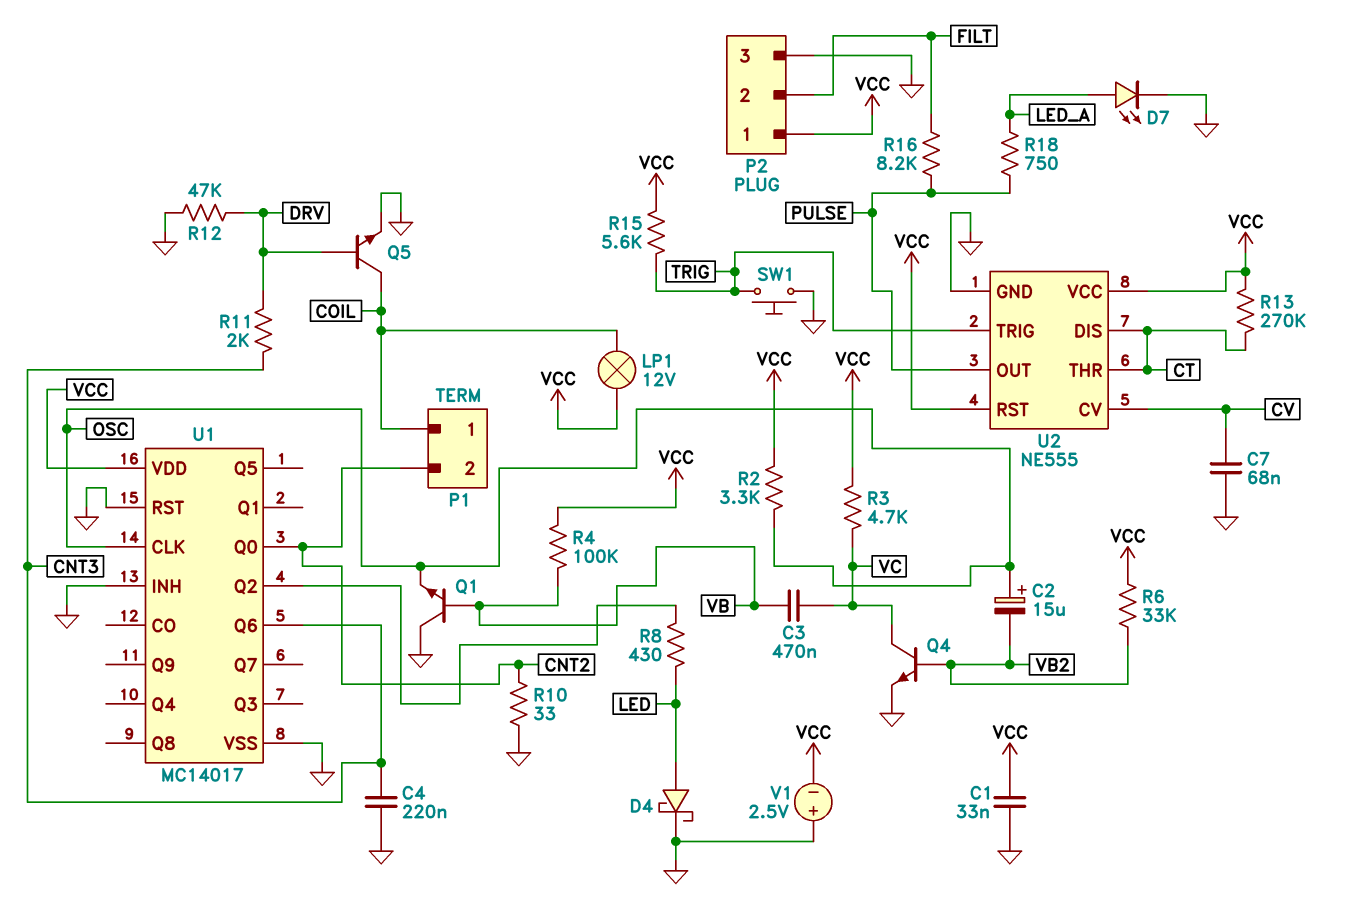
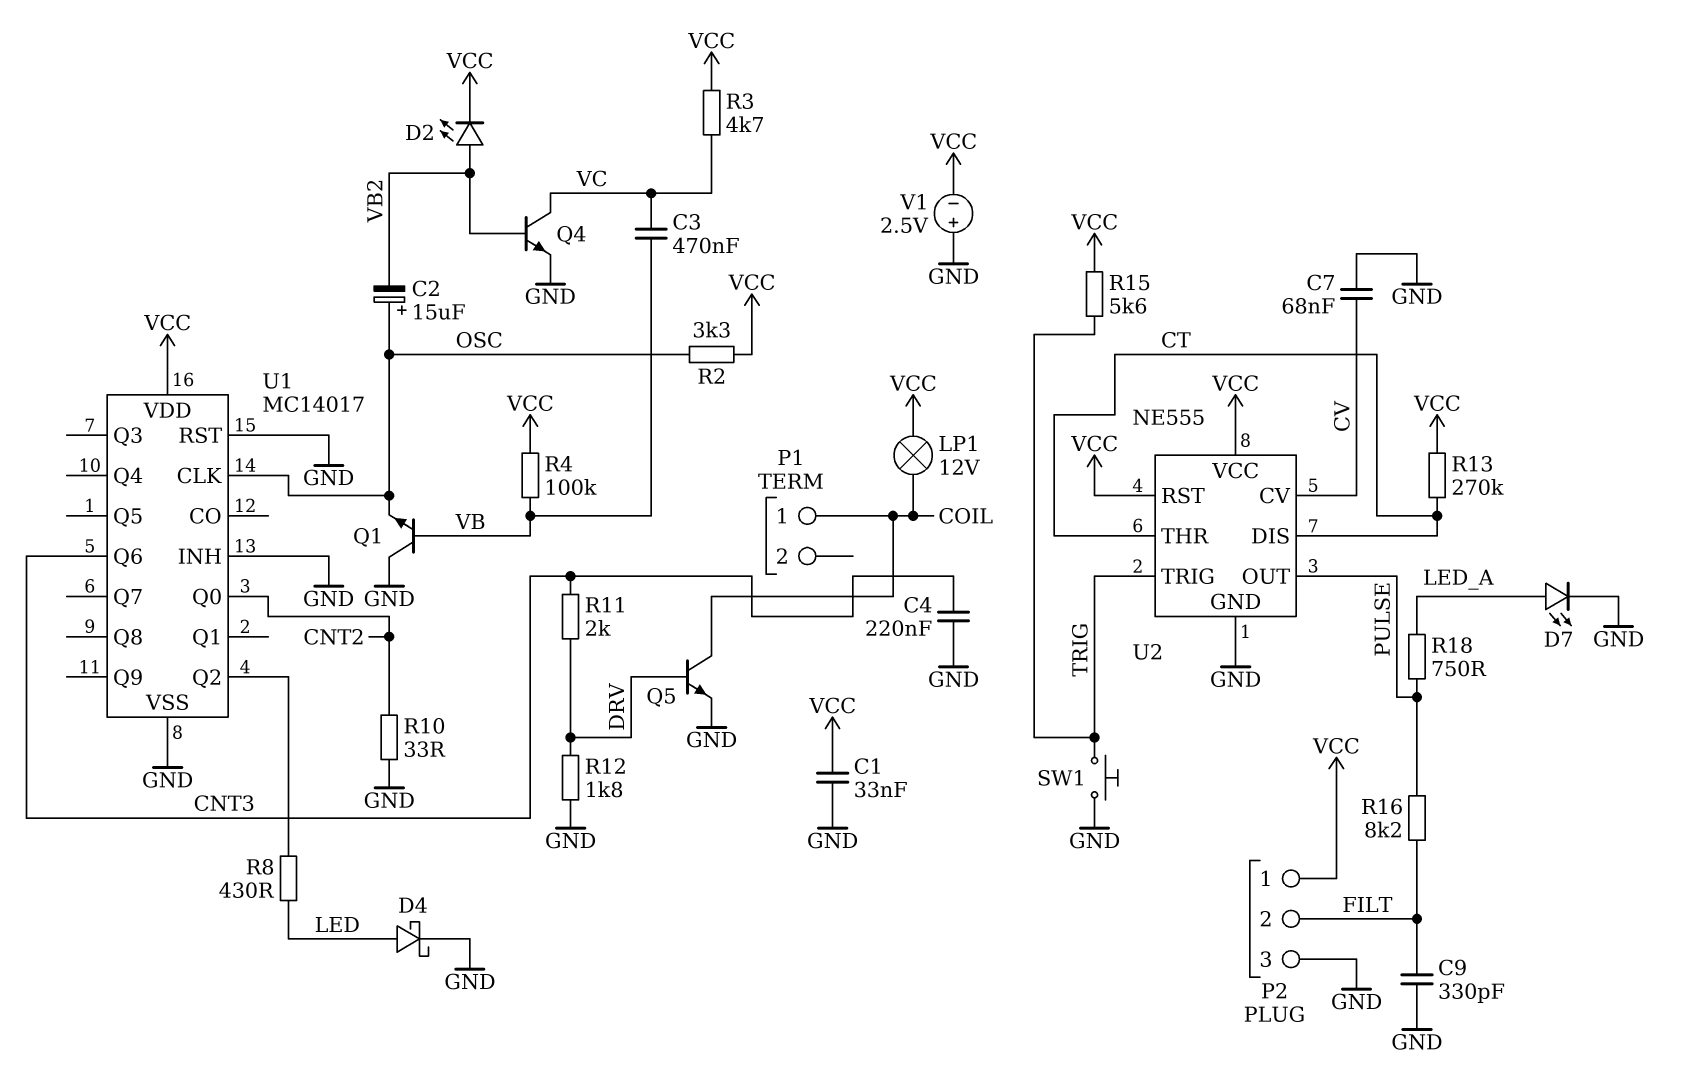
C9: none -> 330pF (FILT, GND)
D2: none -> LED (A VB2, K VCC)
P1 pin 2: CNT2 -> none
R6: 33k (VB2, VCC) -> none
R12: 47k (DRV, GND) -> 1.8k (DRV, GND)

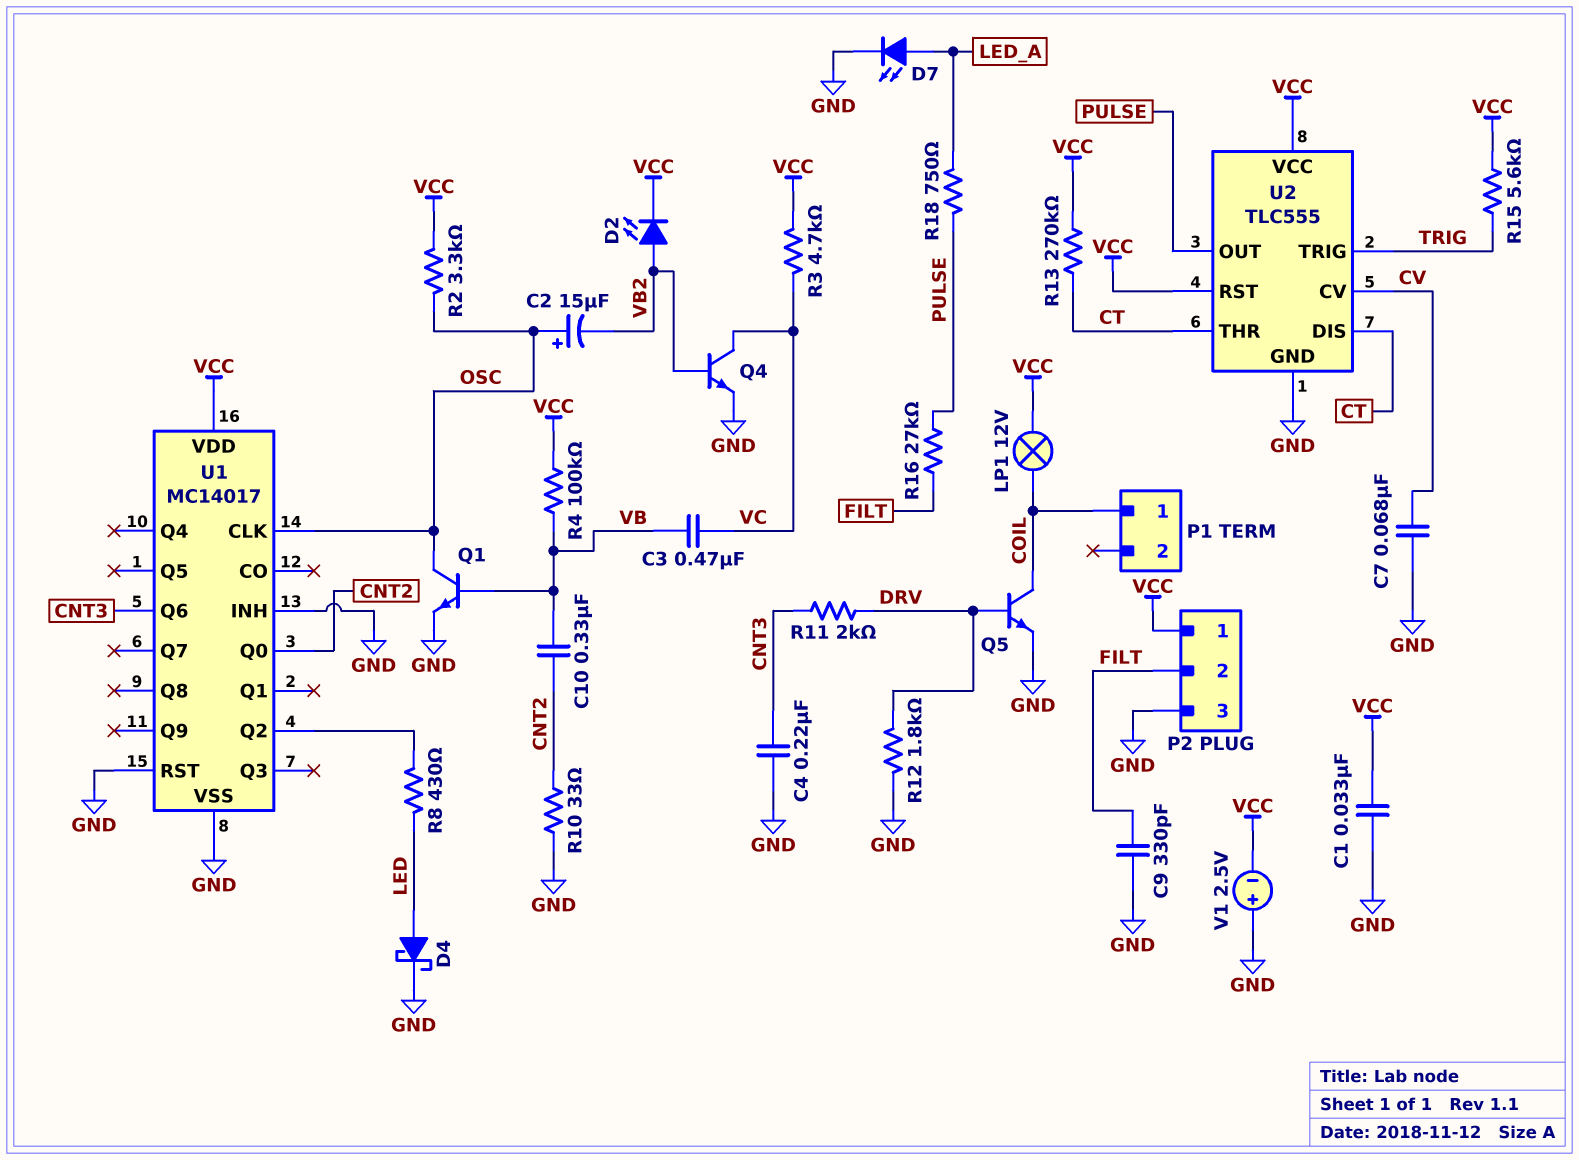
C10: none -> 330nF (CNT2, VB)
Q1: NPN (B VB, C GND, E OSC) -> NPN (B VB, C OSC, E GND)
R16: 8.2k (FILT, PULSE) -> 27k (FILT, PULSE)
SW1: button (GND, TRIG) -> none
U2: NE555 -> TLC555

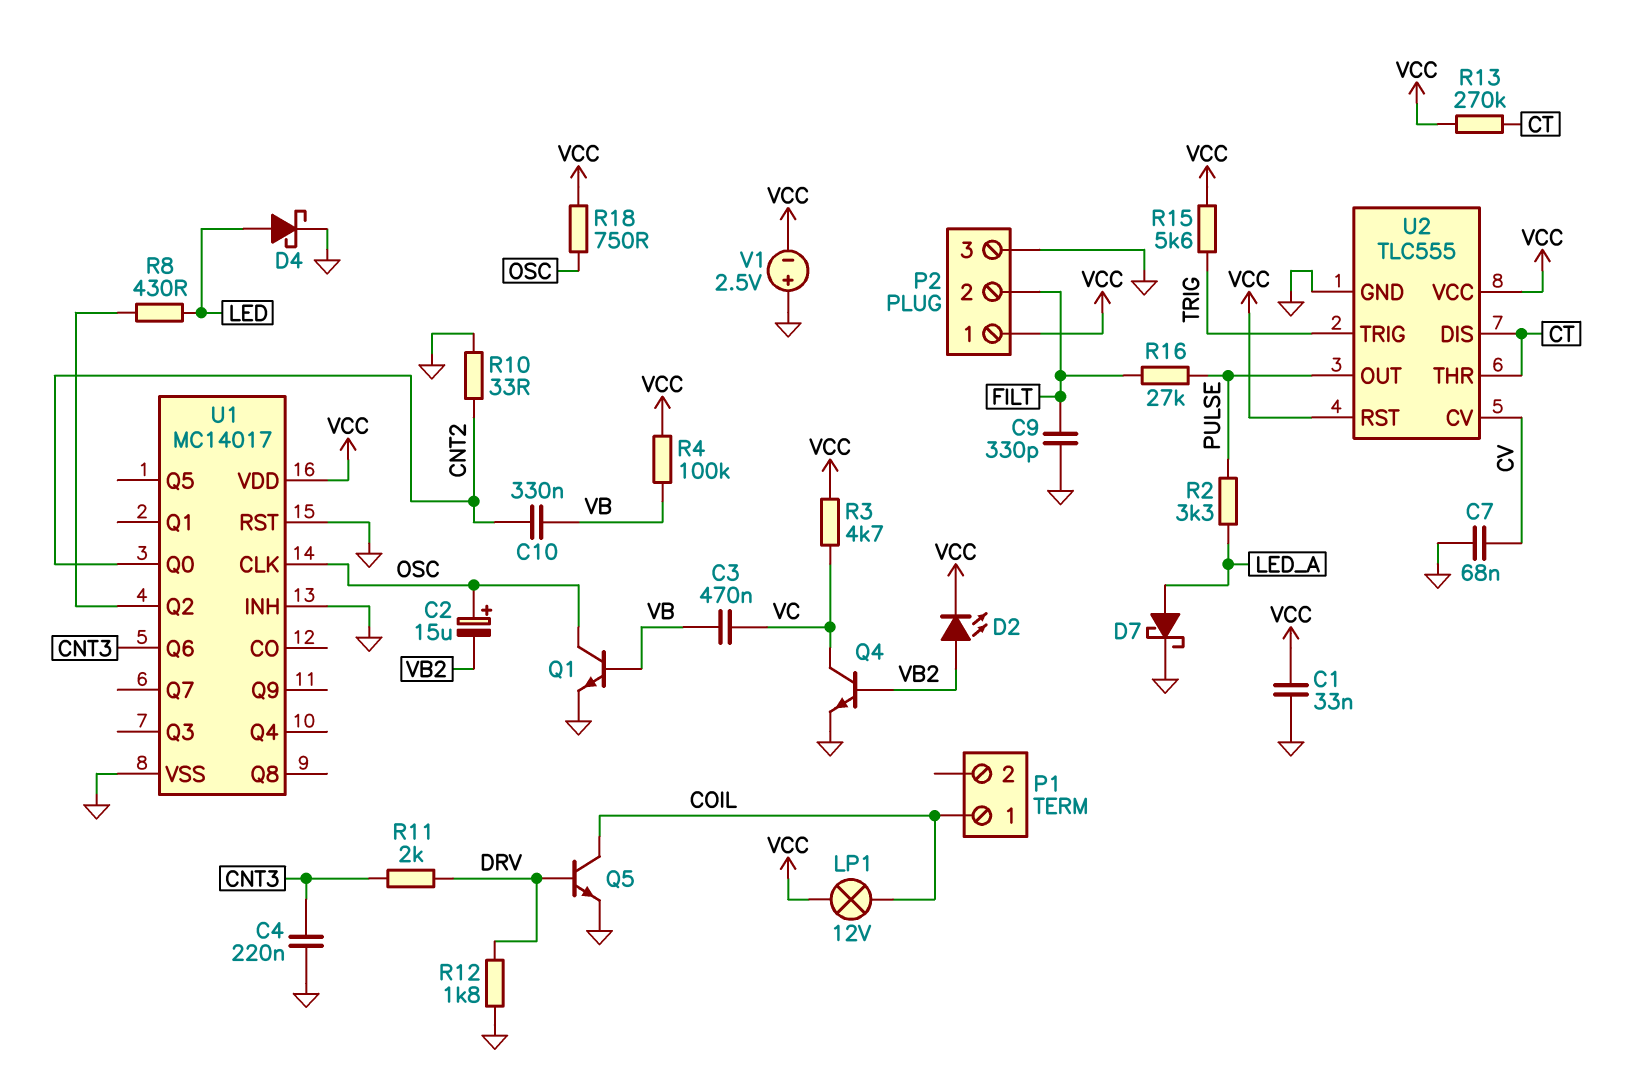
D7: LED (A LED_A, K GND) -> schottky (A LED_A, K GND)
R2: 3.3k (OSC, VCC) -> 3.3k (LED_A, PULSE)
R18: 750 (LED_A, PULSE) -> 750 (OSC, VCC)

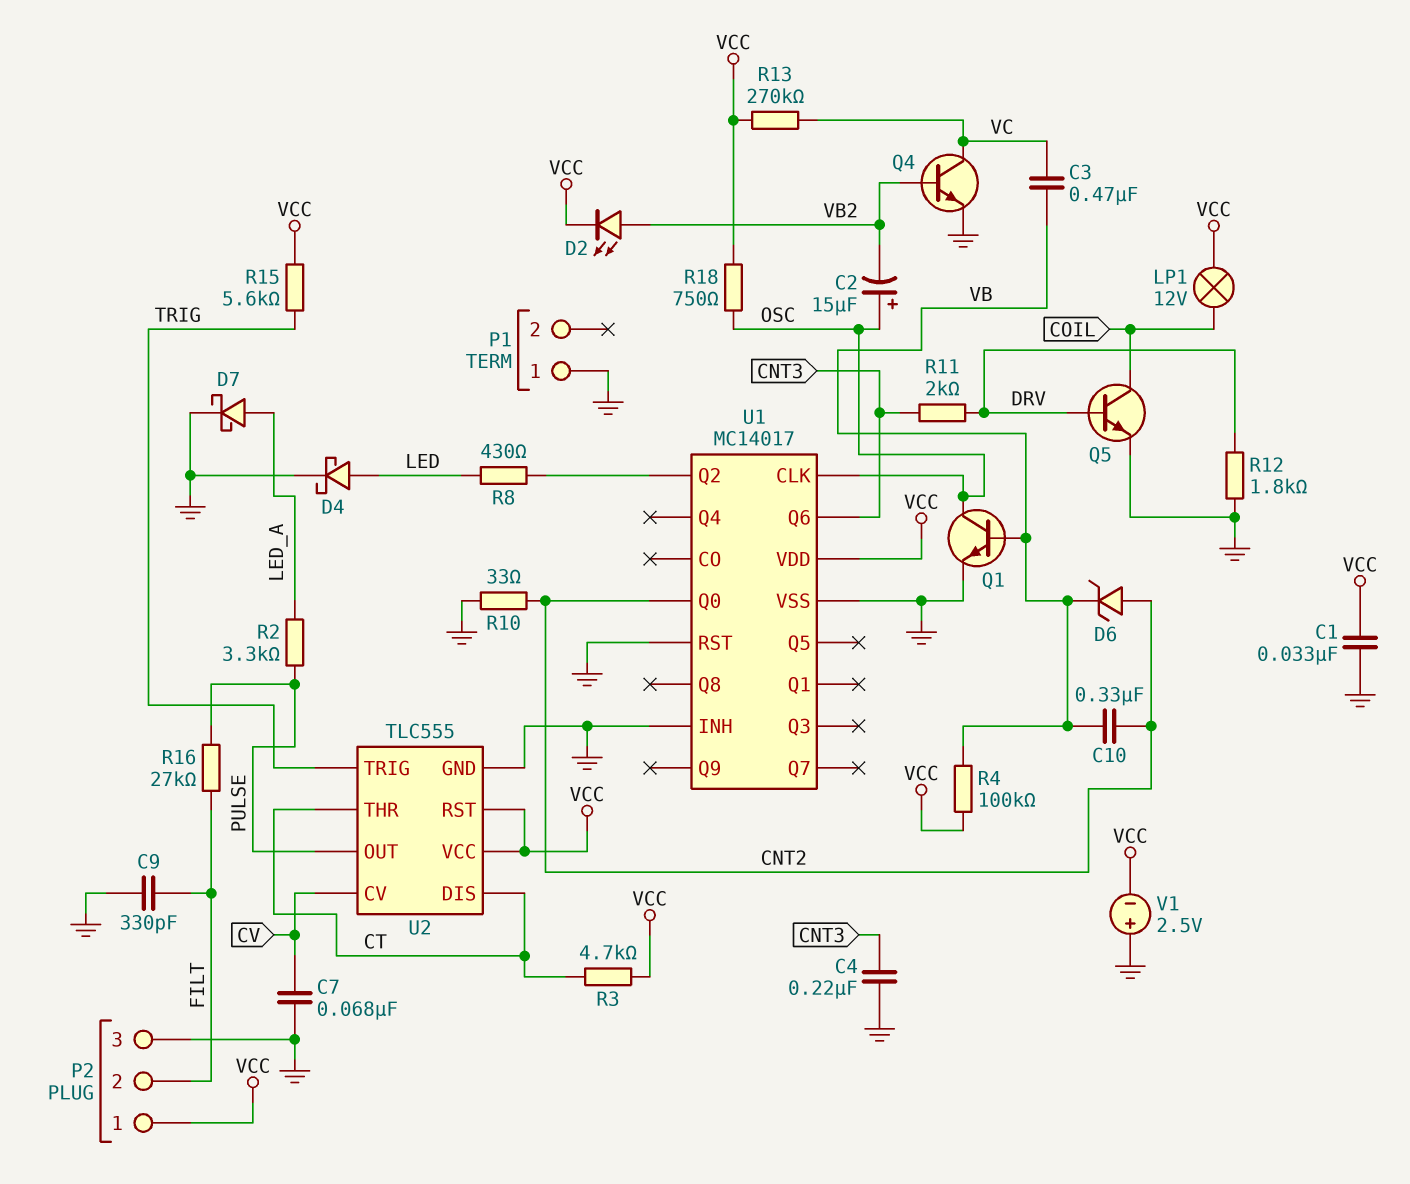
D6: none -> zener (A CNT2, K VB)
P1 pin 1: COIL -> GND
R3: 4.7k (VC, VCC) -> 4.7k (CT, VCC)
R13: 270k (CT, VCC) -> 270k (VC, VCC)

